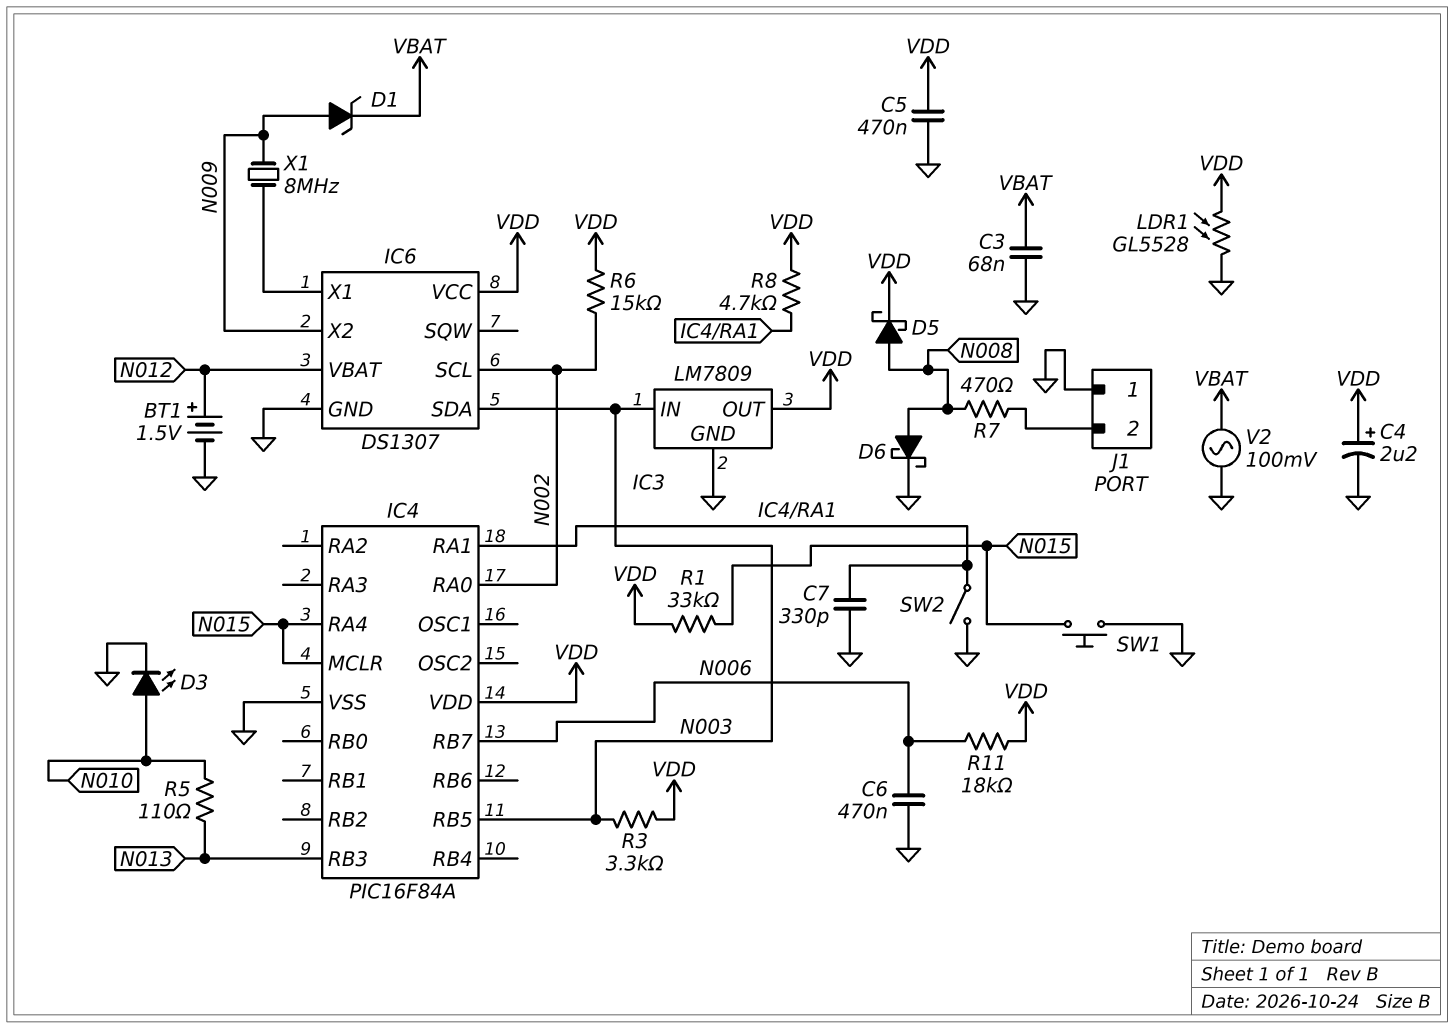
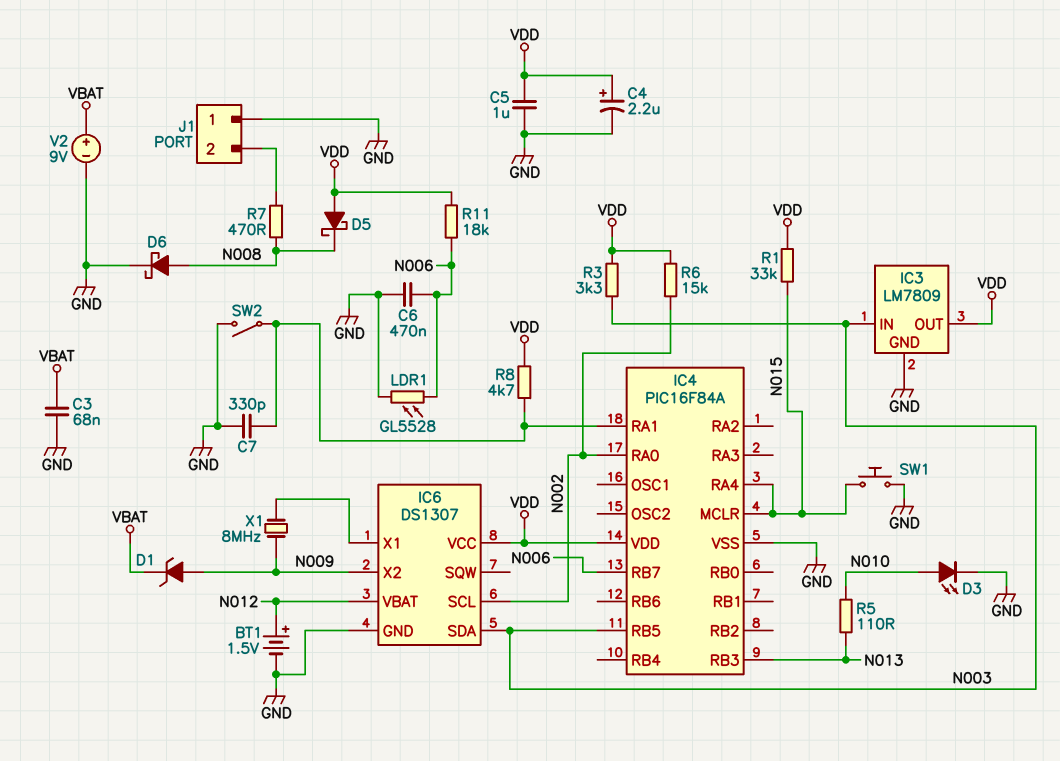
C5: 470nF (GND, VDD) -> 1uF (GND, VDD)
D5: schottky (A N008, K VDD) -> schottky (A VDD, K N008)
LDR1: GL5528 (GND, VDD) -> GL5528 (GND, N006)
V2: AC 100mV (GND, VBAT) -> 9V (plus VBAT, minus GND)

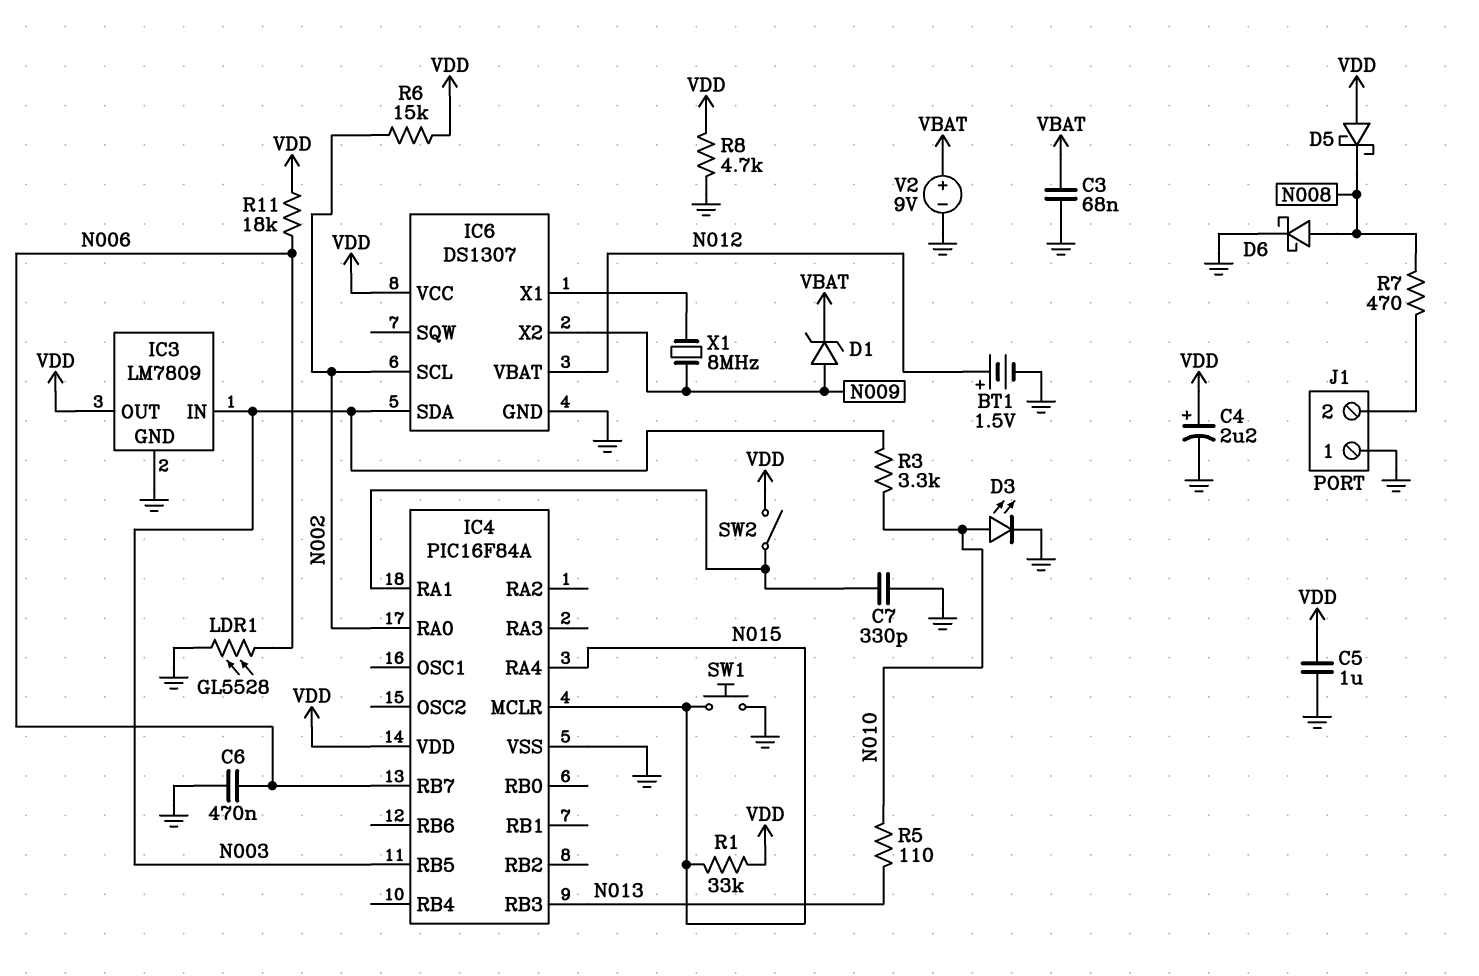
R3: 3.3k (N003, VDD) -> 3.3k (N003, N010)
R8: 4.7k (IC4/RA1, VDD) -> 4.7k (GND, VDD)
SW2: switch (GND, IC4/RA1) -> switch (IC4/RA1, VDD)

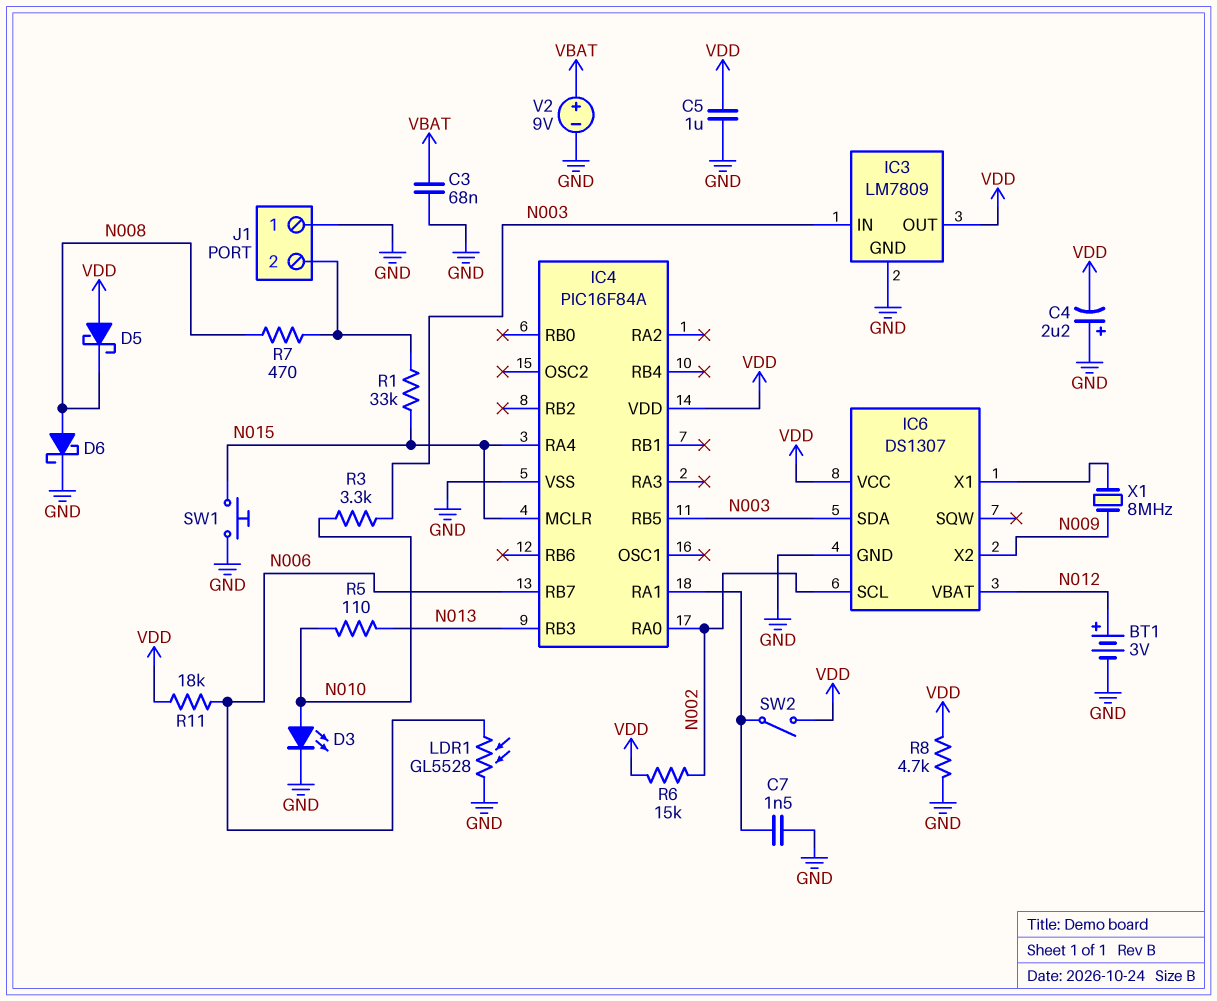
BT1: 1.5V (plus N012, minus GND) -> 3V (plus N012, minus GND)
C4: 2.2uF (plus VDD, minus GND) -> 2.2uF (plus GND, minus VDD)
C6: 470nF (GND, N006) -> none
C7: 330pF (GND, IC4/RA1) -> 1.5nF (GND, IC4/RA1)
D1: zener (A N009, K VBAT) -> none
R1: 33k (N015, VDD) -> 33k (J1/2, N015)

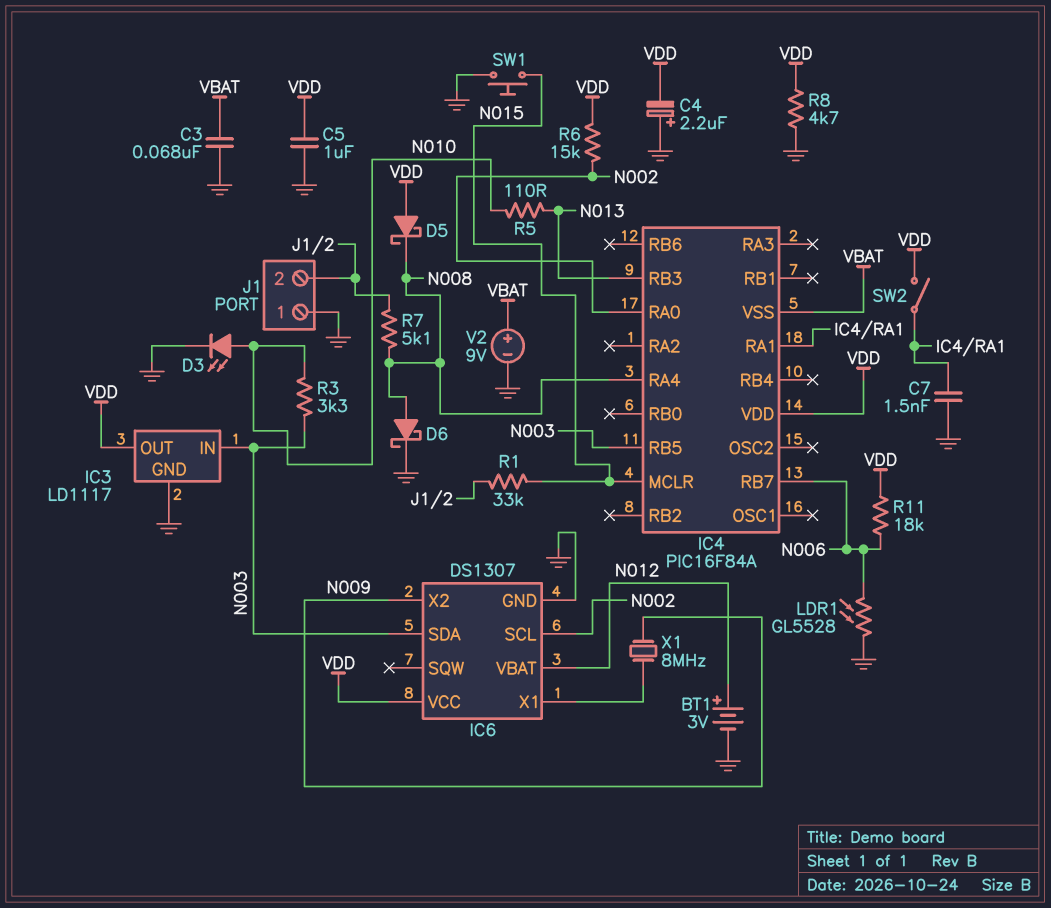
IC3: LM7809 -> LD1117
IC4 pin RA4: N015 -> N008
IC4 pin VSS: GND -> VBAT
R7: 470 (J1/2, N008) -> 5.1k (J1/2, N008)

